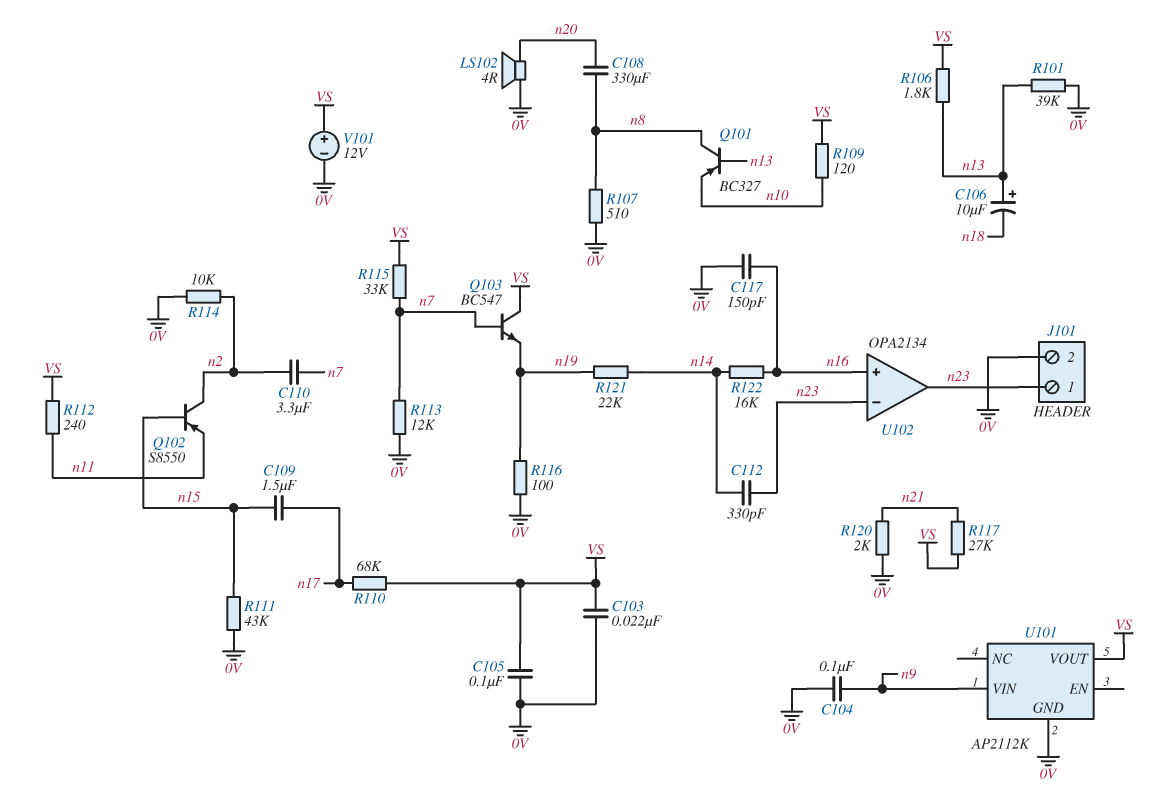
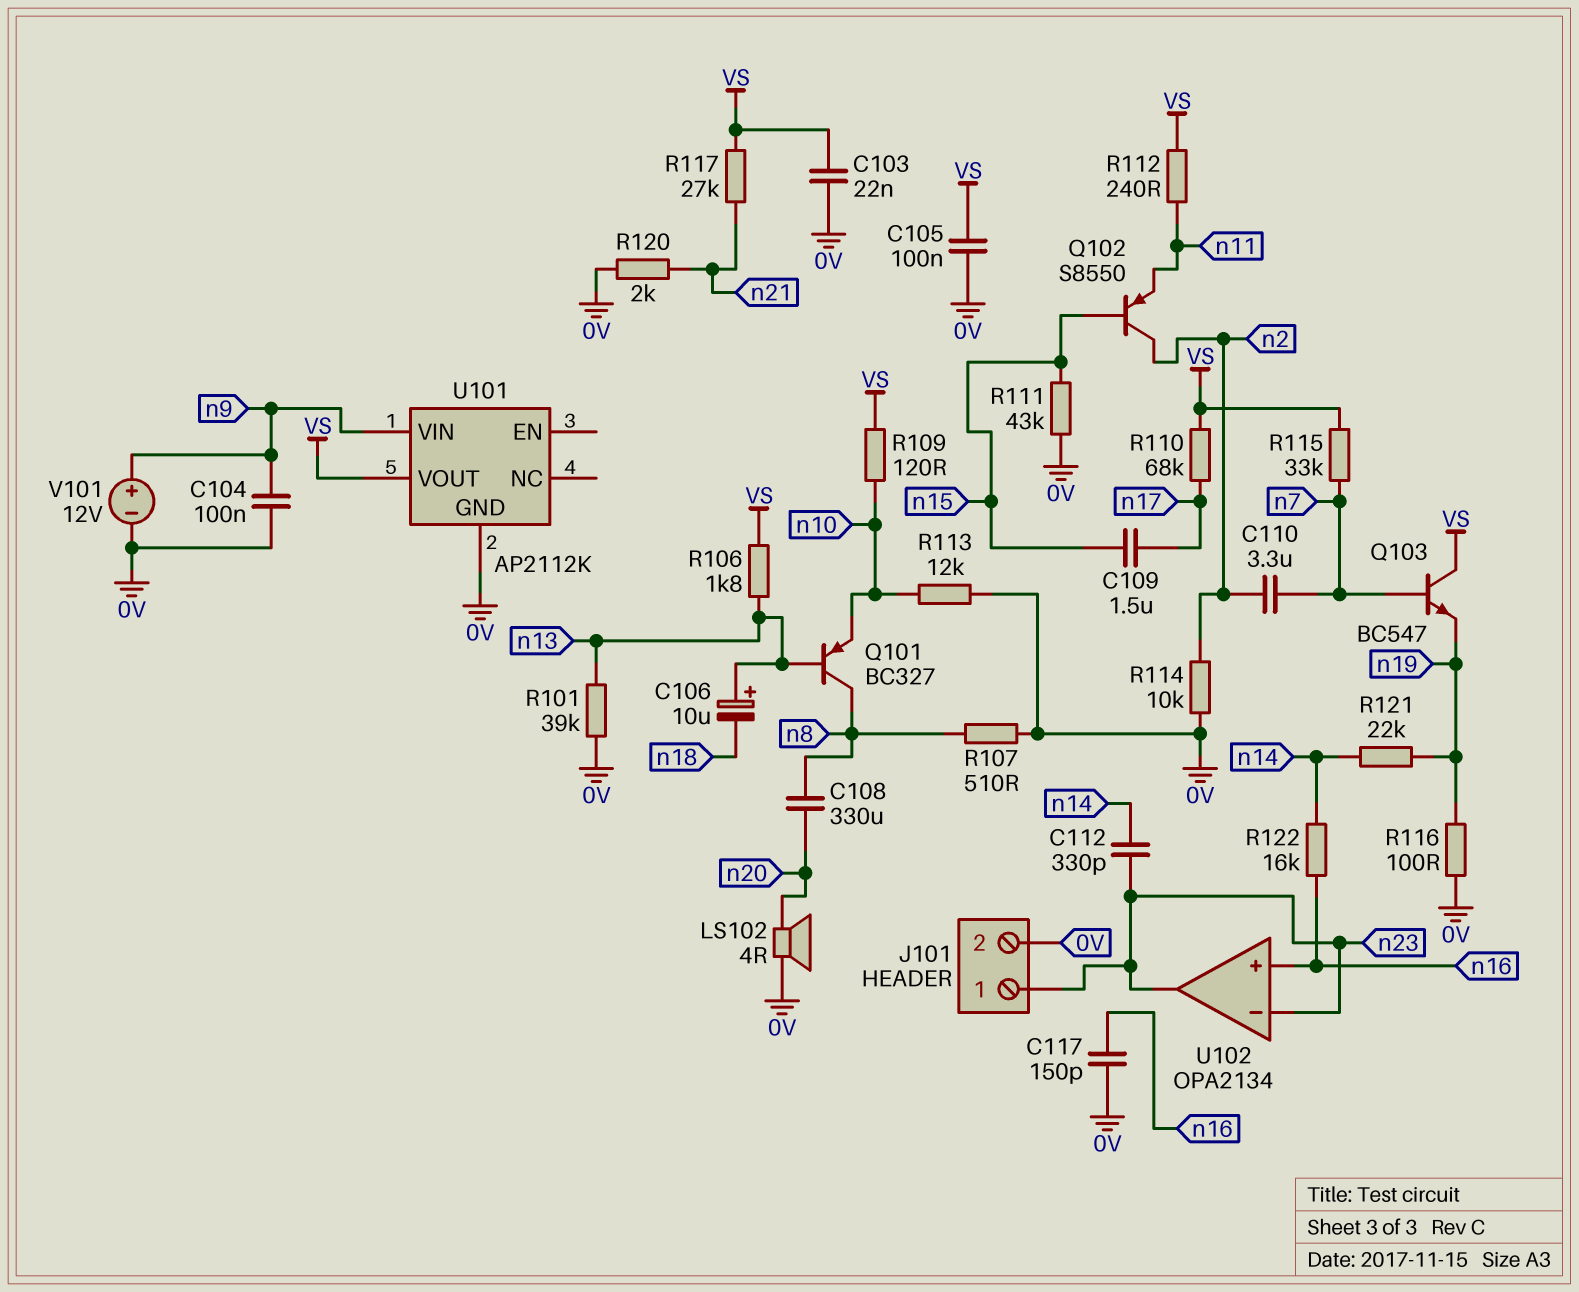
R113: 12k (0V, n7) -> 12k (0V, n10)
V101: 12V (plus VS, minus 0V) -> 12V (plus n9, minus 0V)

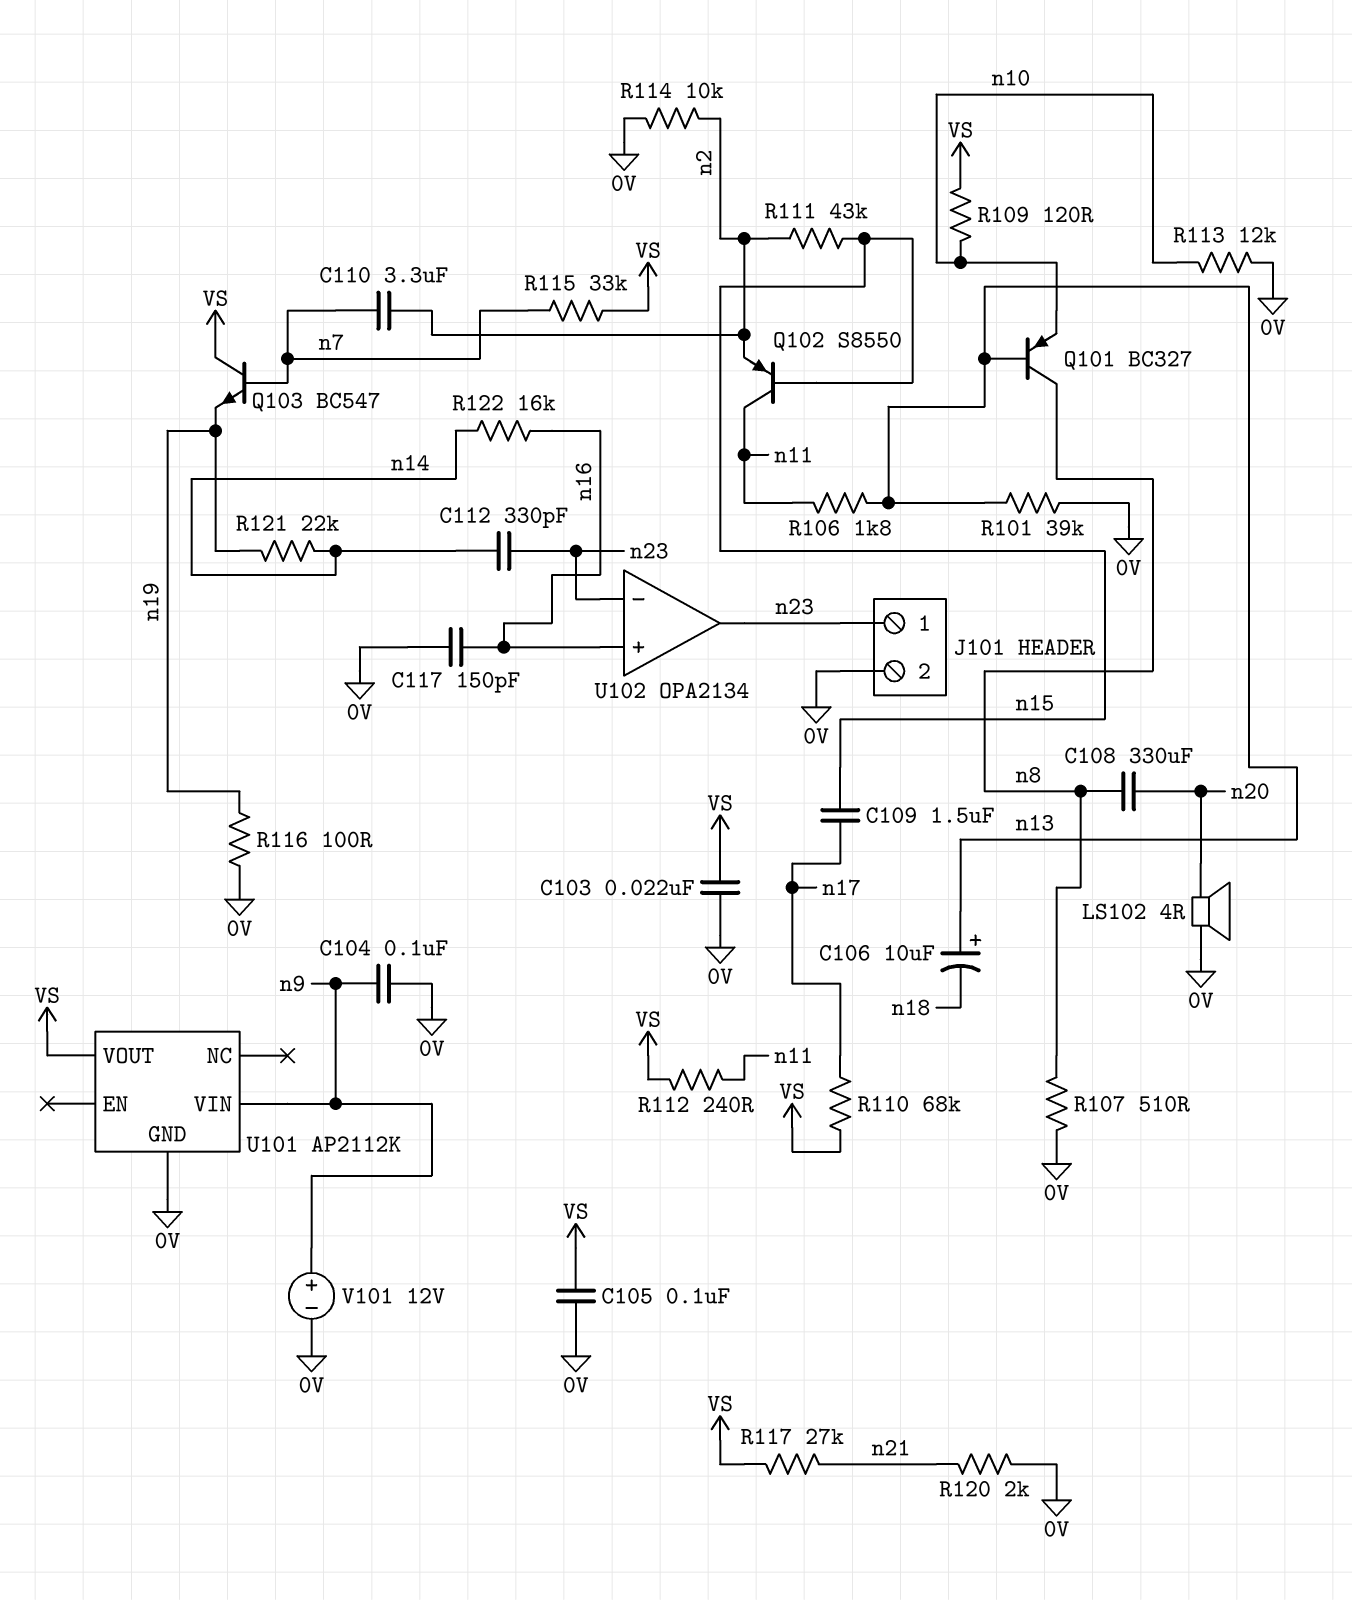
Q102: PNP S8550 (B n15, C n2, E n11) -> PNP S8550 (B n15, C n11, E n2)
R106: 1.8k (VS, n13) -> 1.8k (n11, n13)
R111: 43k (0V, n15) -> 43k (n2, n15)

